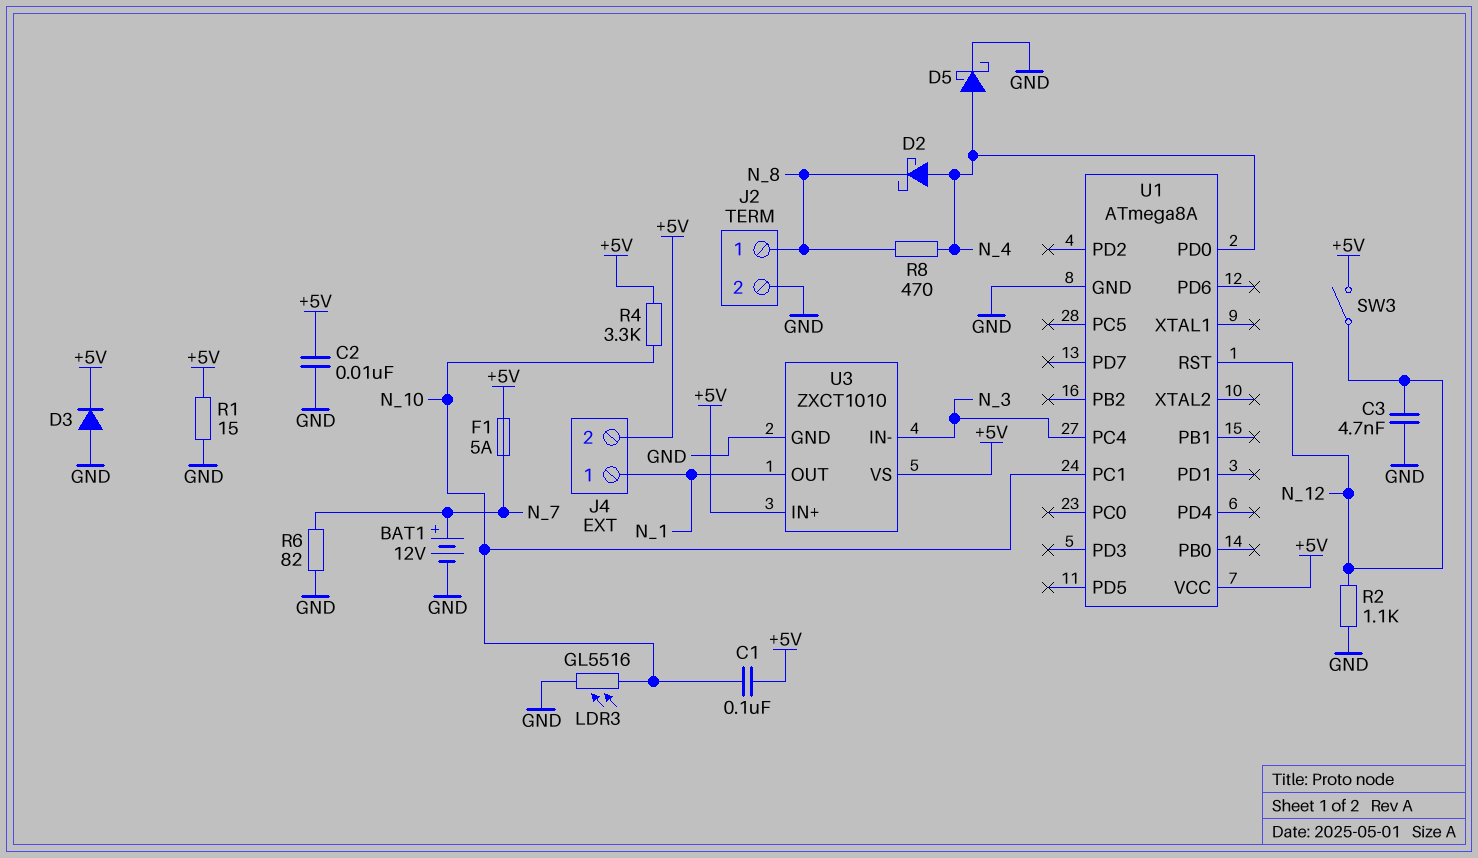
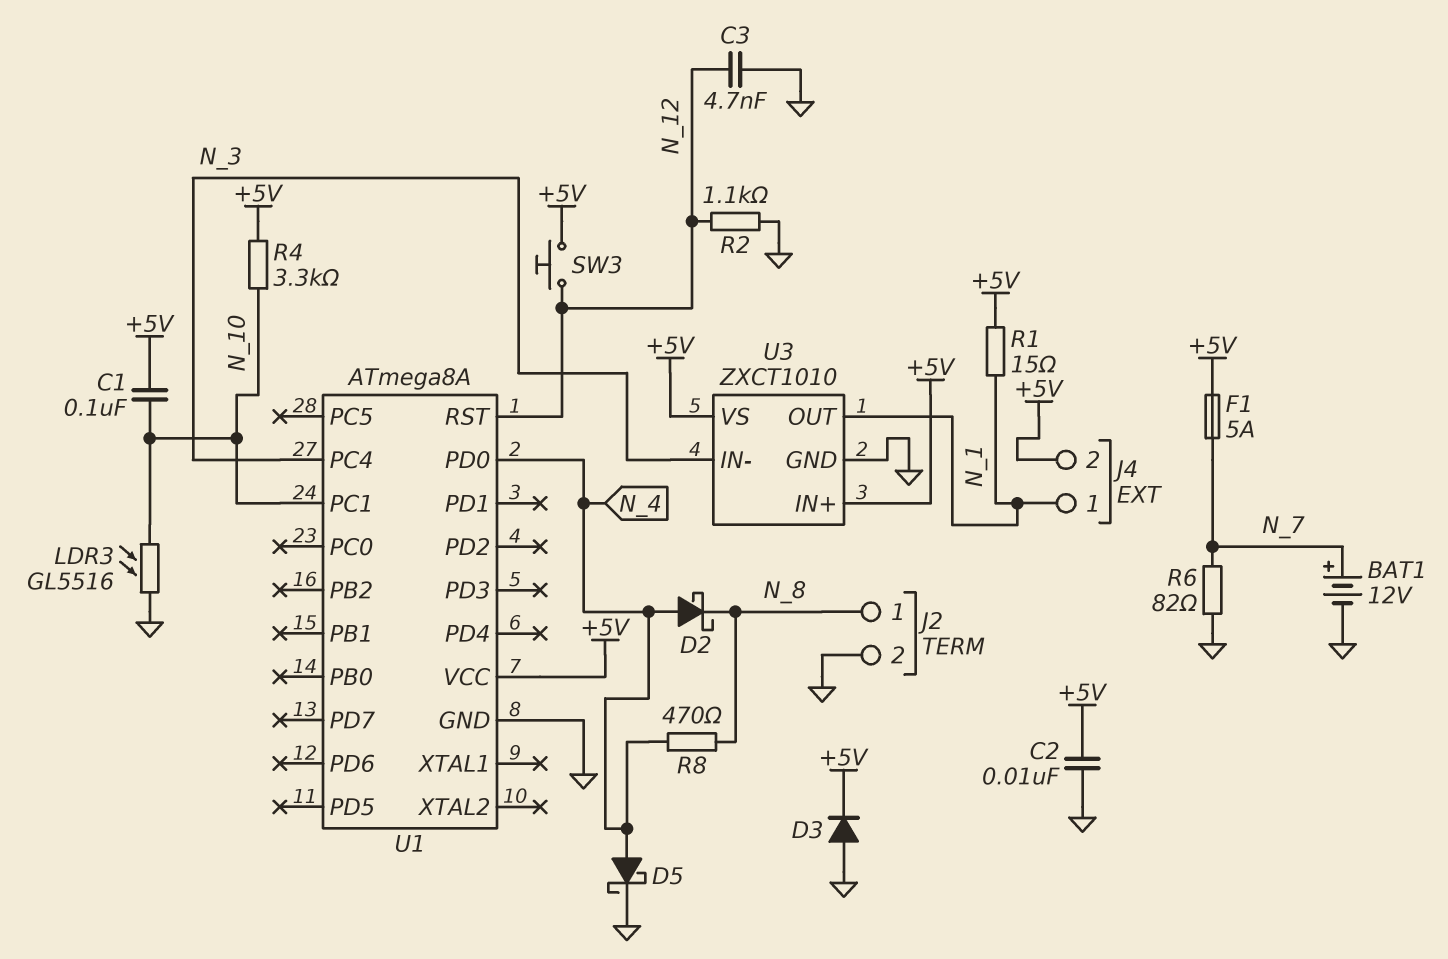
R1: 15 (+5V, GND) -> 15 (+5V, N_1)
SW3: switch (+5V, N_12) -> button (+5V, N_12)

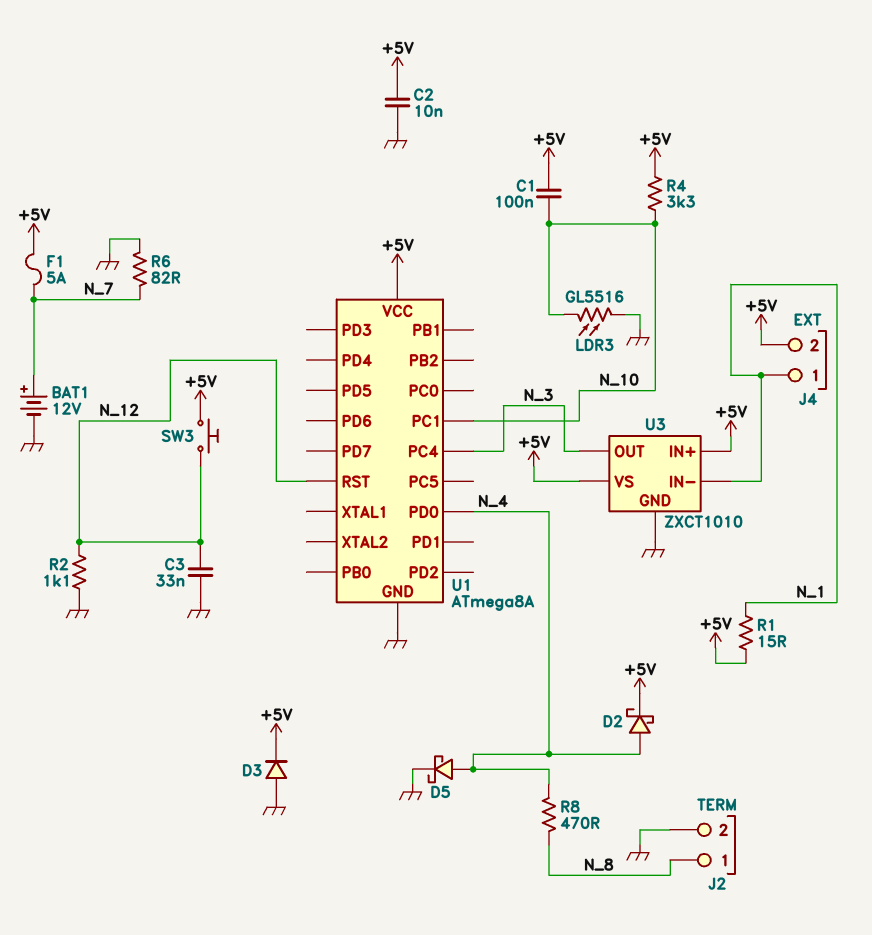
C3: 4.7nF (GND, N_12) -> 33nF (GND, N_12)
D2: schottky (A N_4, K N_8) -> schottky (A N_4, K +5V)
U3 pin IN-: N_3 -> N_1
U3 pin OUT: N_1 -> N_3

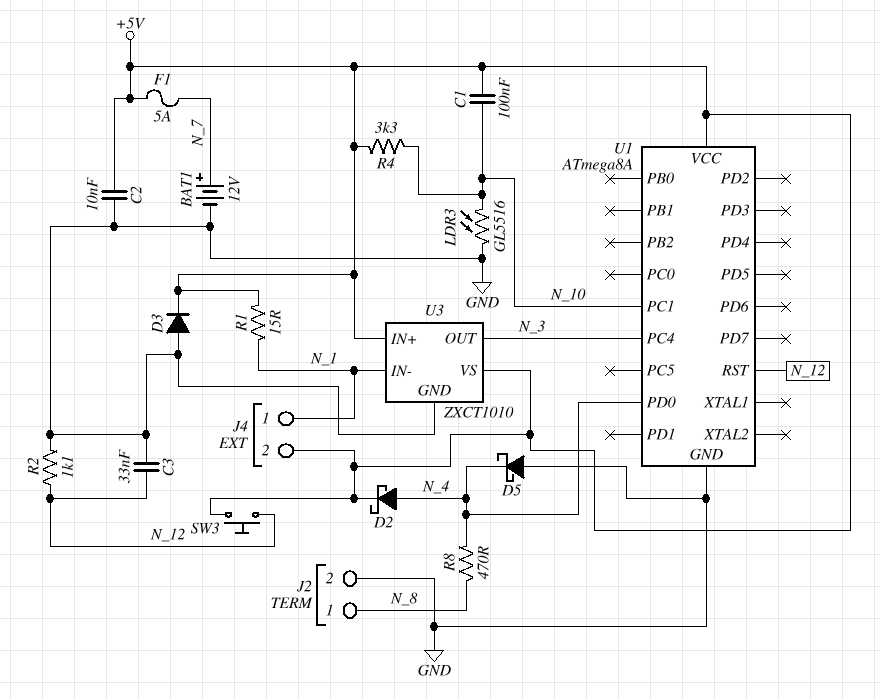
D5: schottky (A N_4, K GND) -> schottky (A GND, K N_4)
R6: 82 (GND, N_7) -> none

